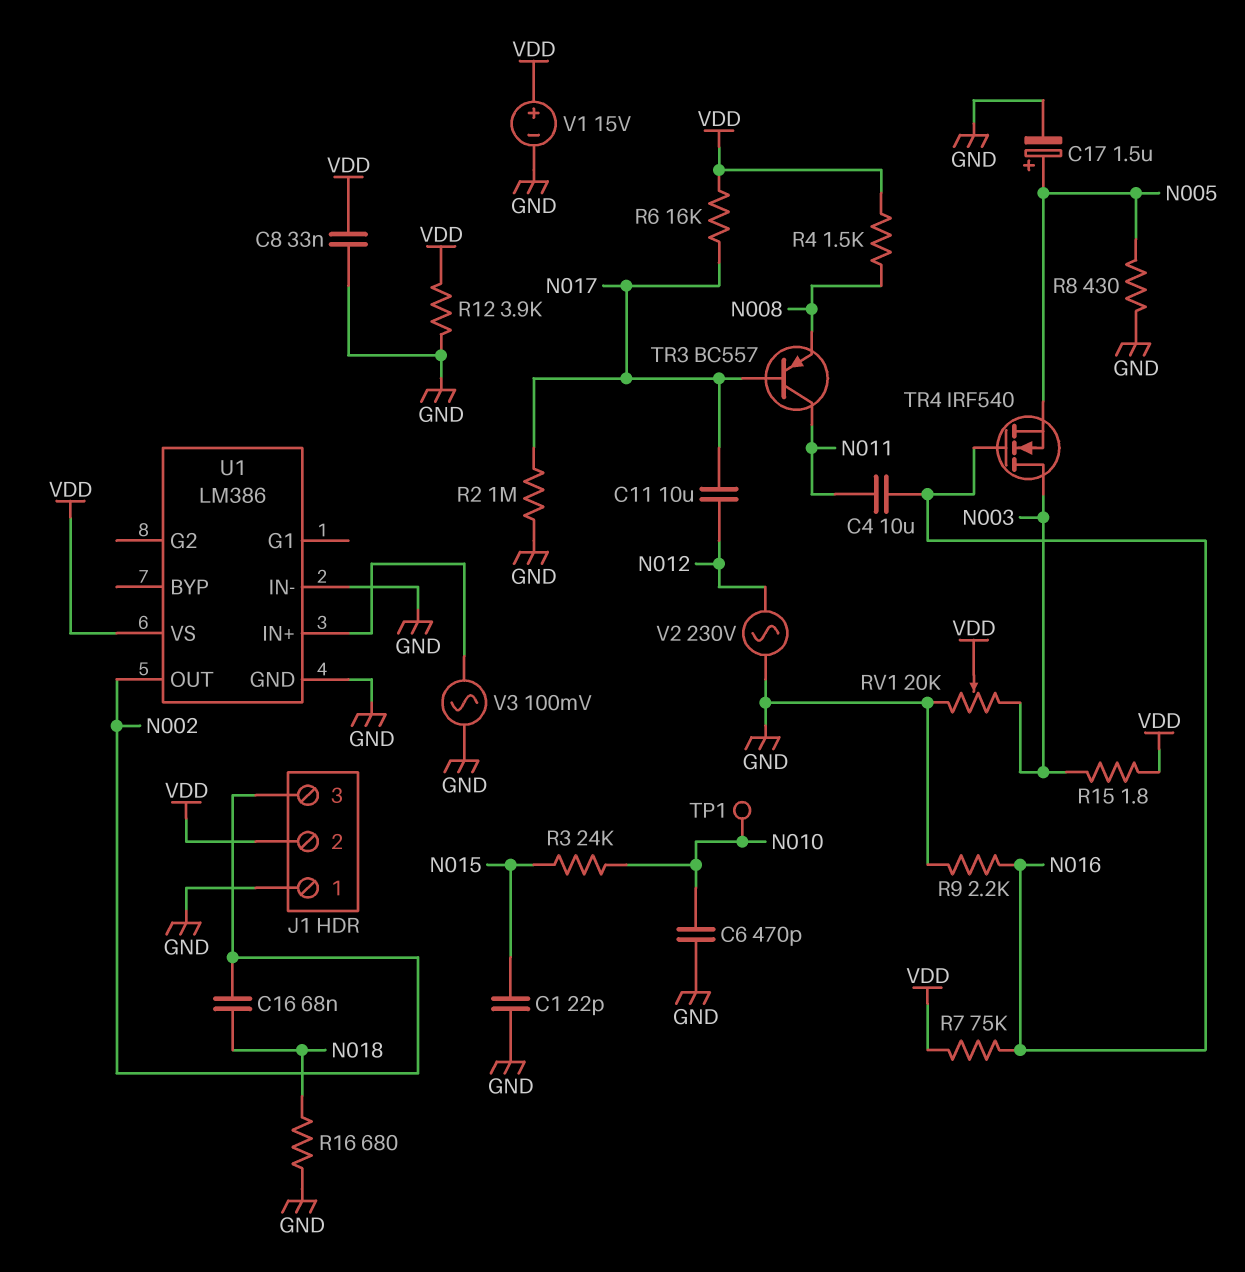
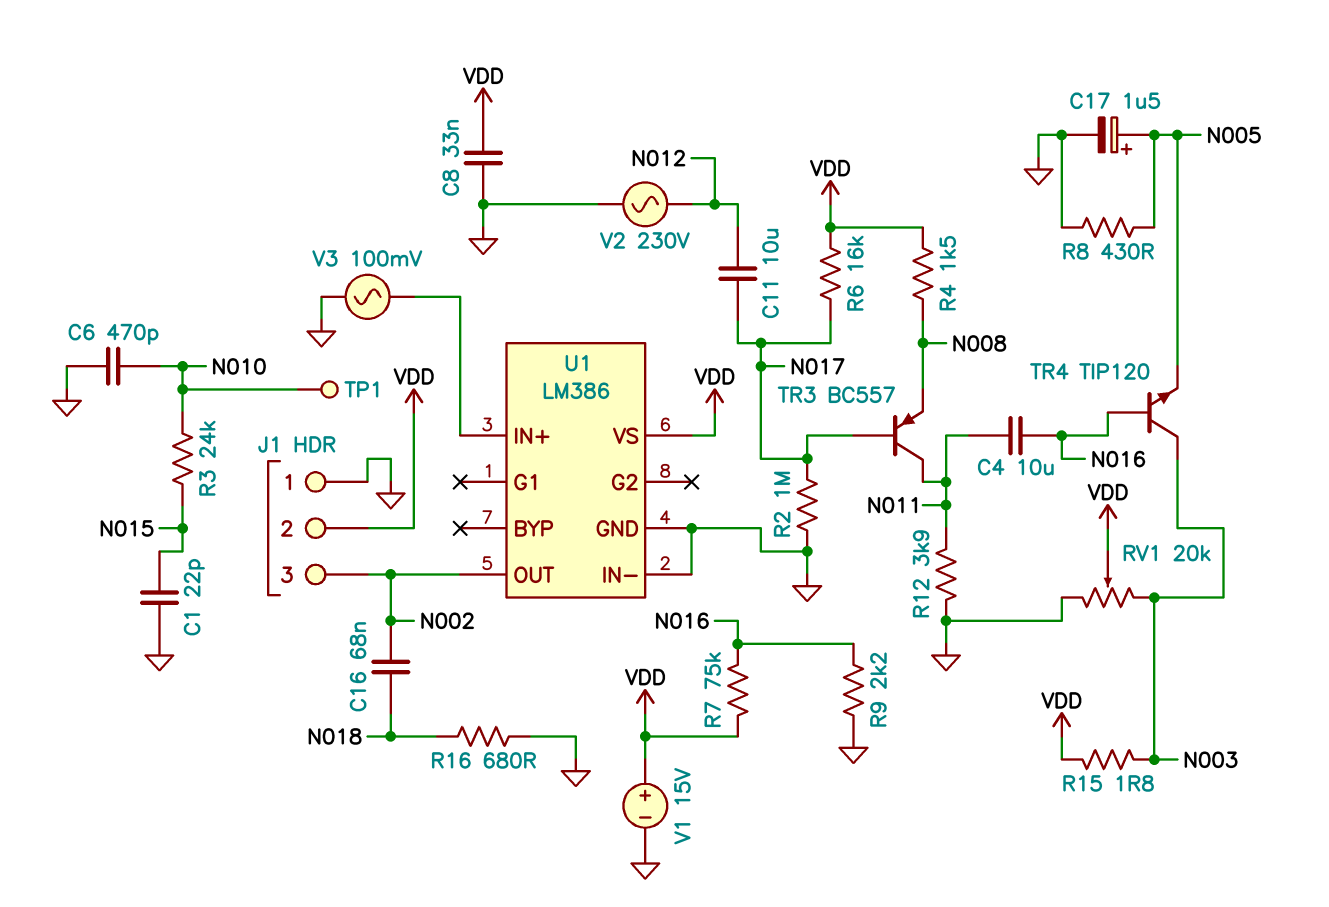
R12: 3.9k (GND, VDD) -> 3.9k (GND, N011)
TR4: NMOS IRF540 (G N016, D N003, S N005) -> NPN TIP120 (B N016, C N003, E N005)

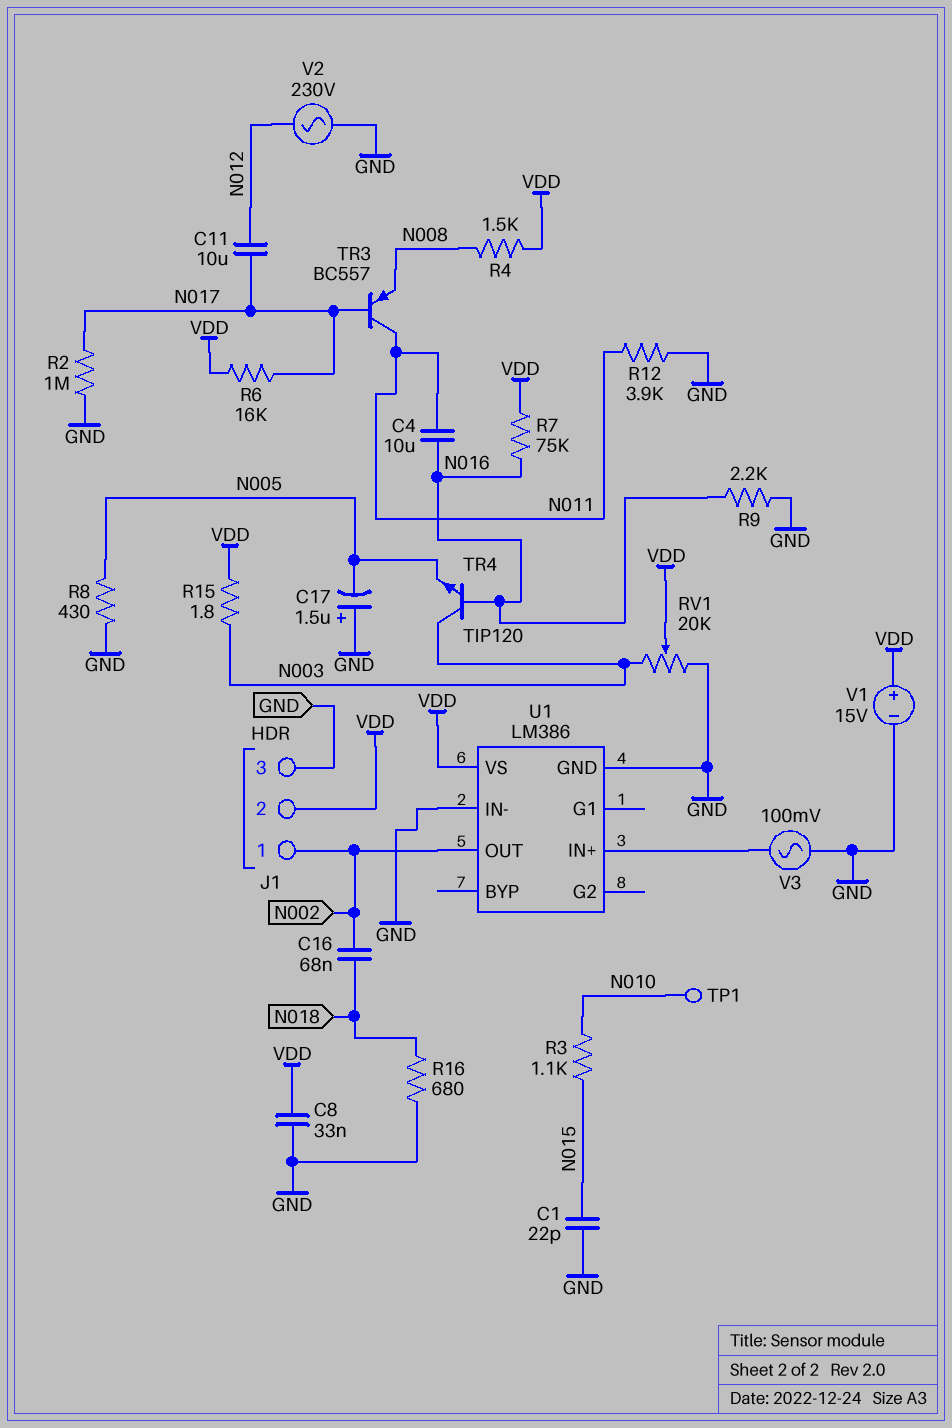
C6: 470pF (GND, N010) -> none
C17: 1.5uF (plus N005, minus GND) -> 1.5uF (plus GND, minus N005)
J1 pin 1: GND -> N002
J1 pin 3: N002 -> GND
R3: 24k (N010, N015) -> 1.1k (N010, N015)

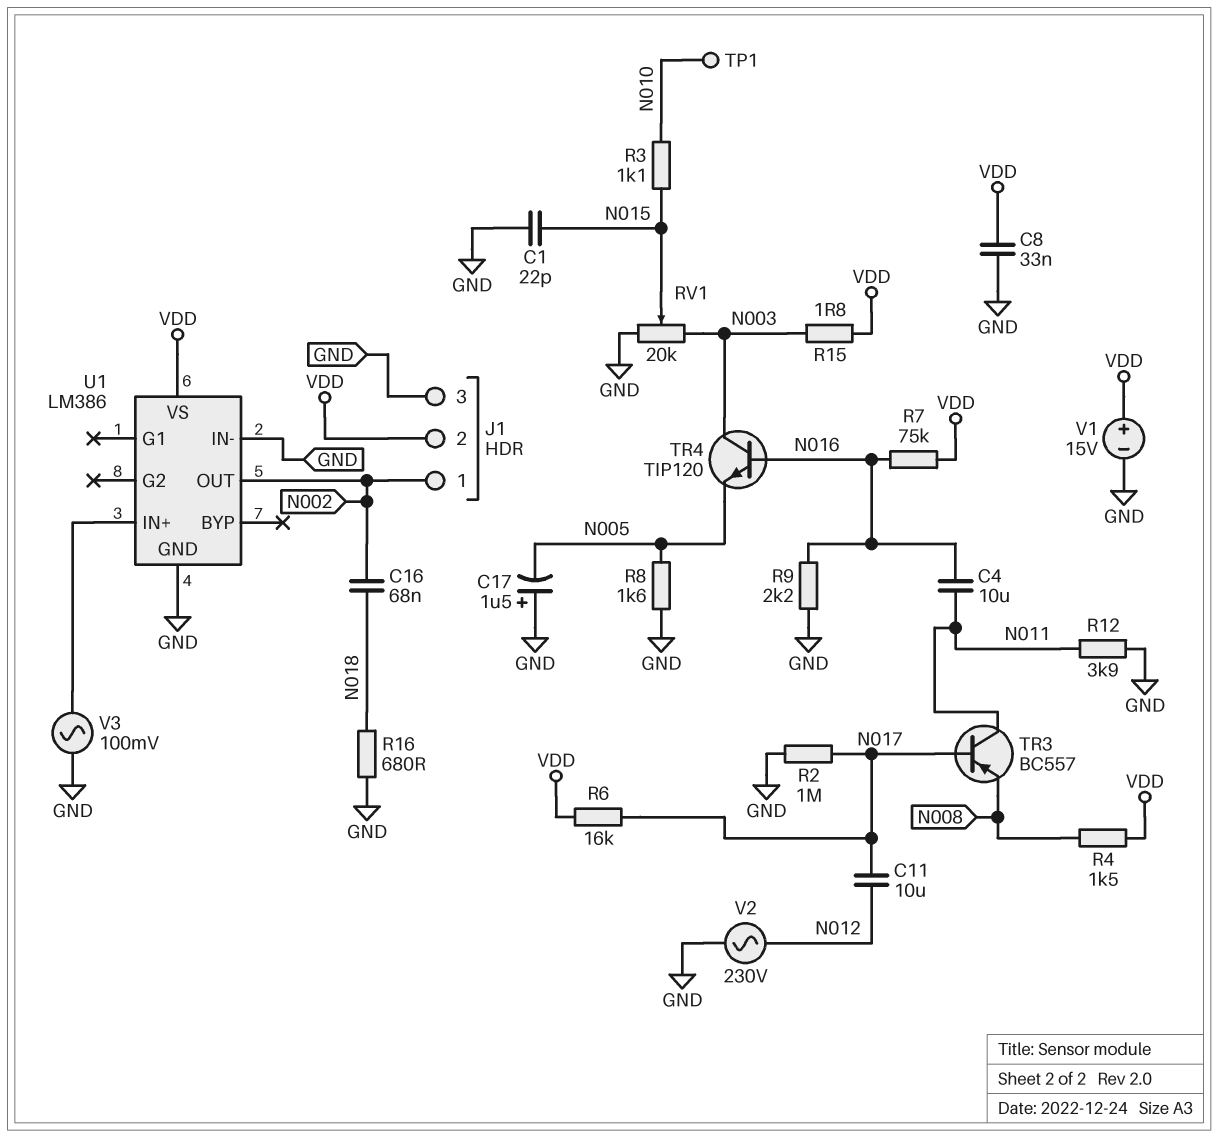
R8: 430 (GND, N005) -> 1.6k (GND, N005)
RV1: 20k (GND, N003, wiper VDD) -> 20k (GND, N003, wiper N015)

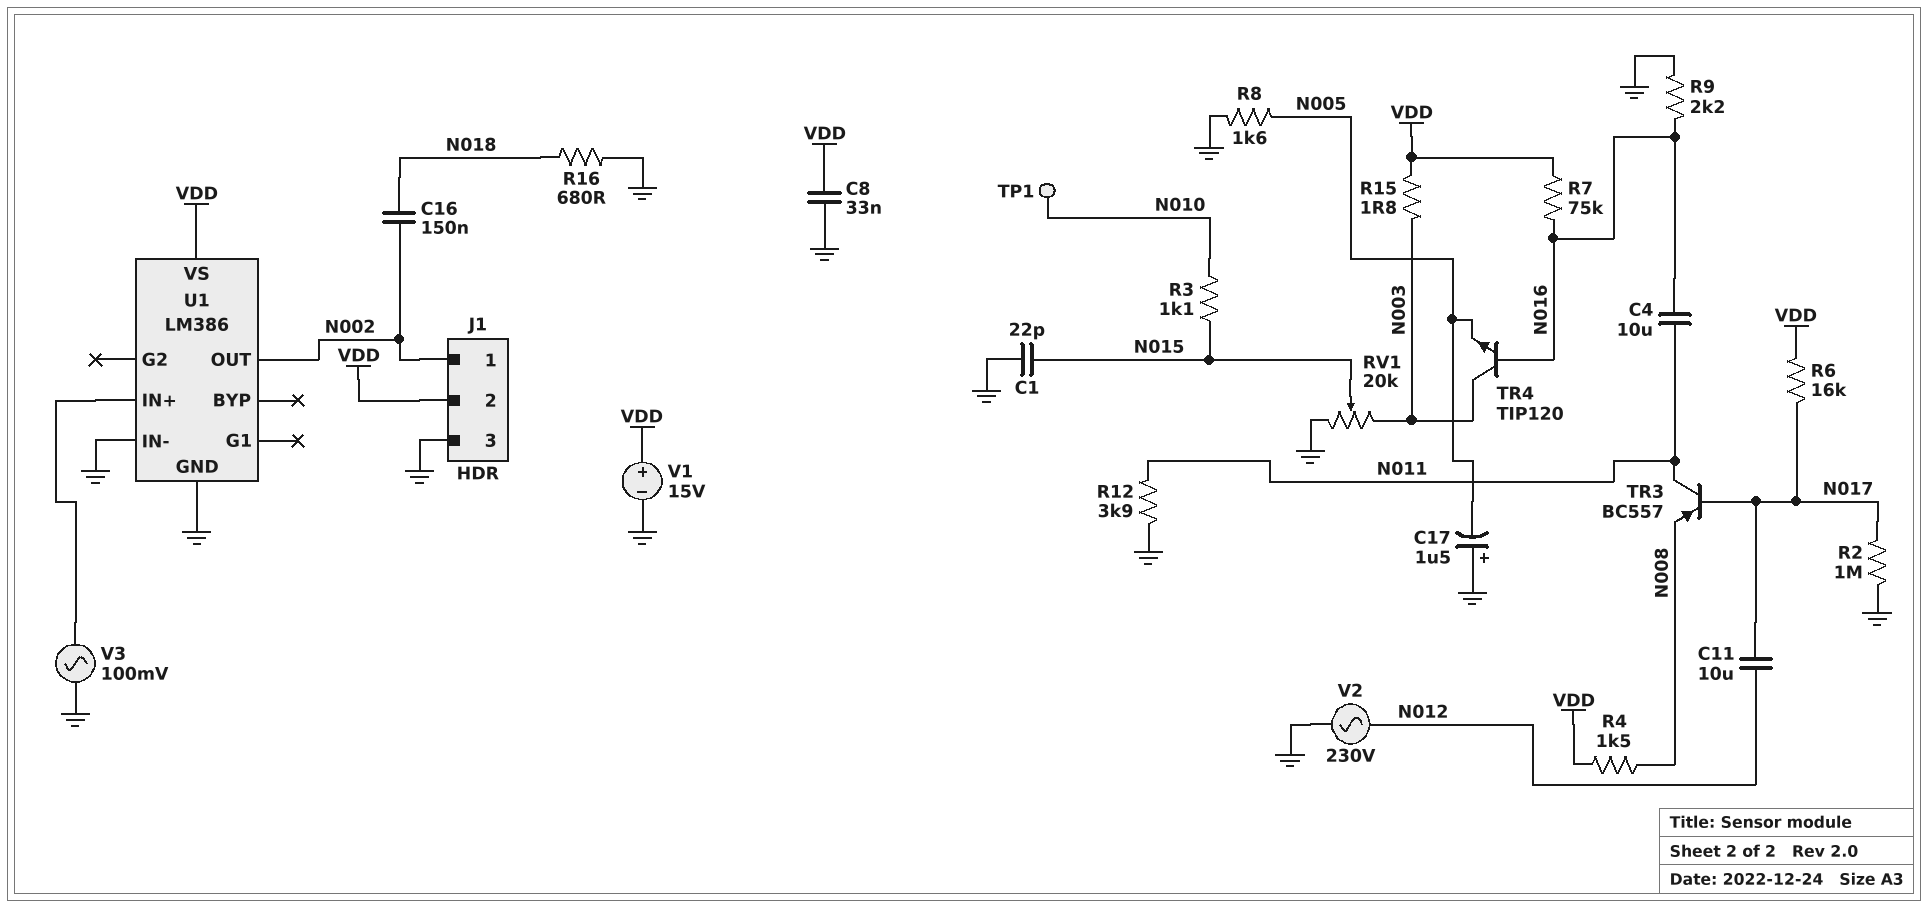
C16: 68nF (N002, N018) -> 150nF (N002, N018)

